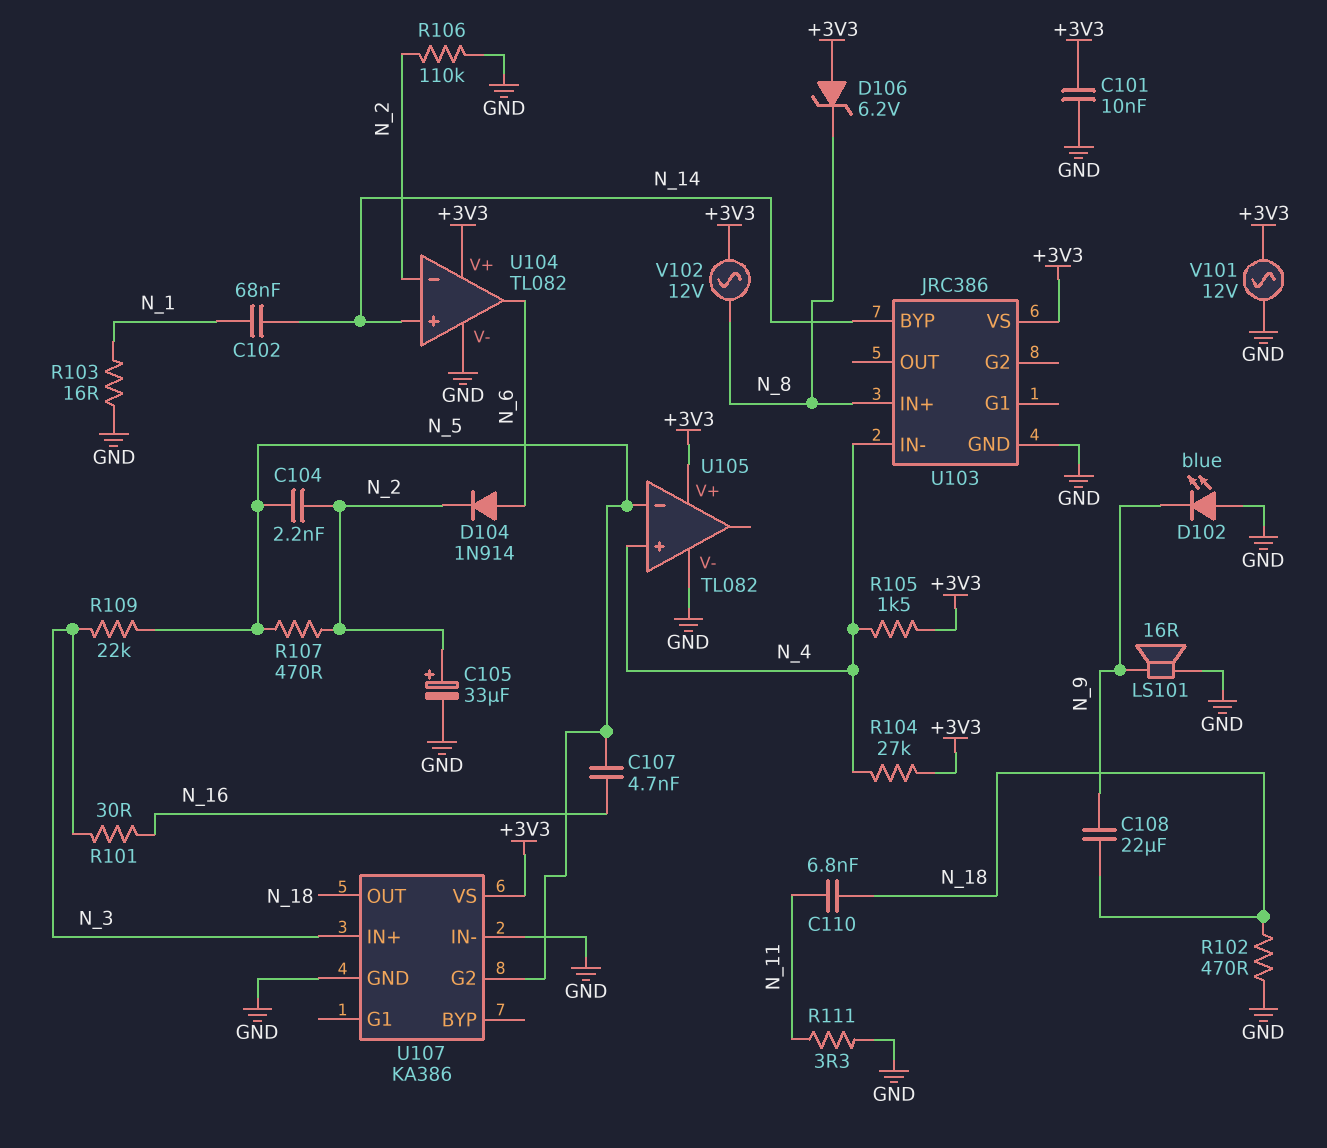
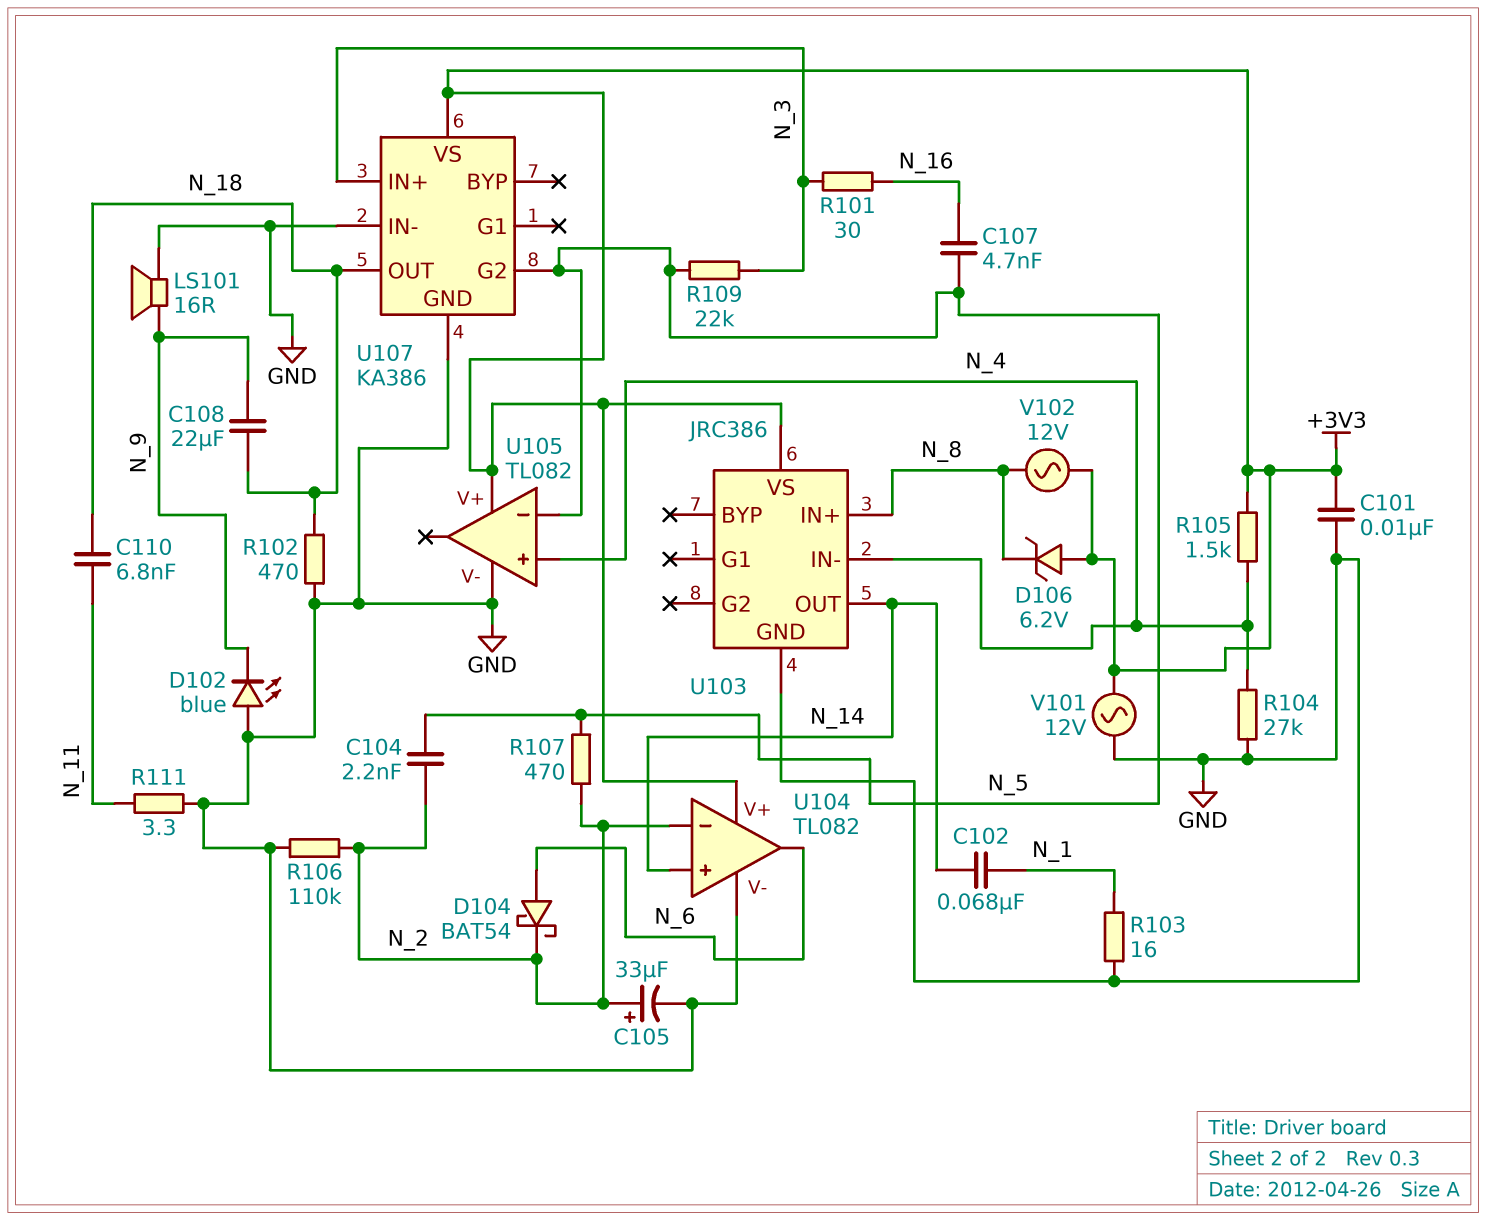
D104: diode 1N914 (A N_6, K N_2) -> schottky BAT54 (A N_6, K N_2)
R104: 27k (+3V3, N_4) -> 27k (GND, N_4)
U103 pin BYP: N_14 -> none
U103 pin OUT: none -> N_14

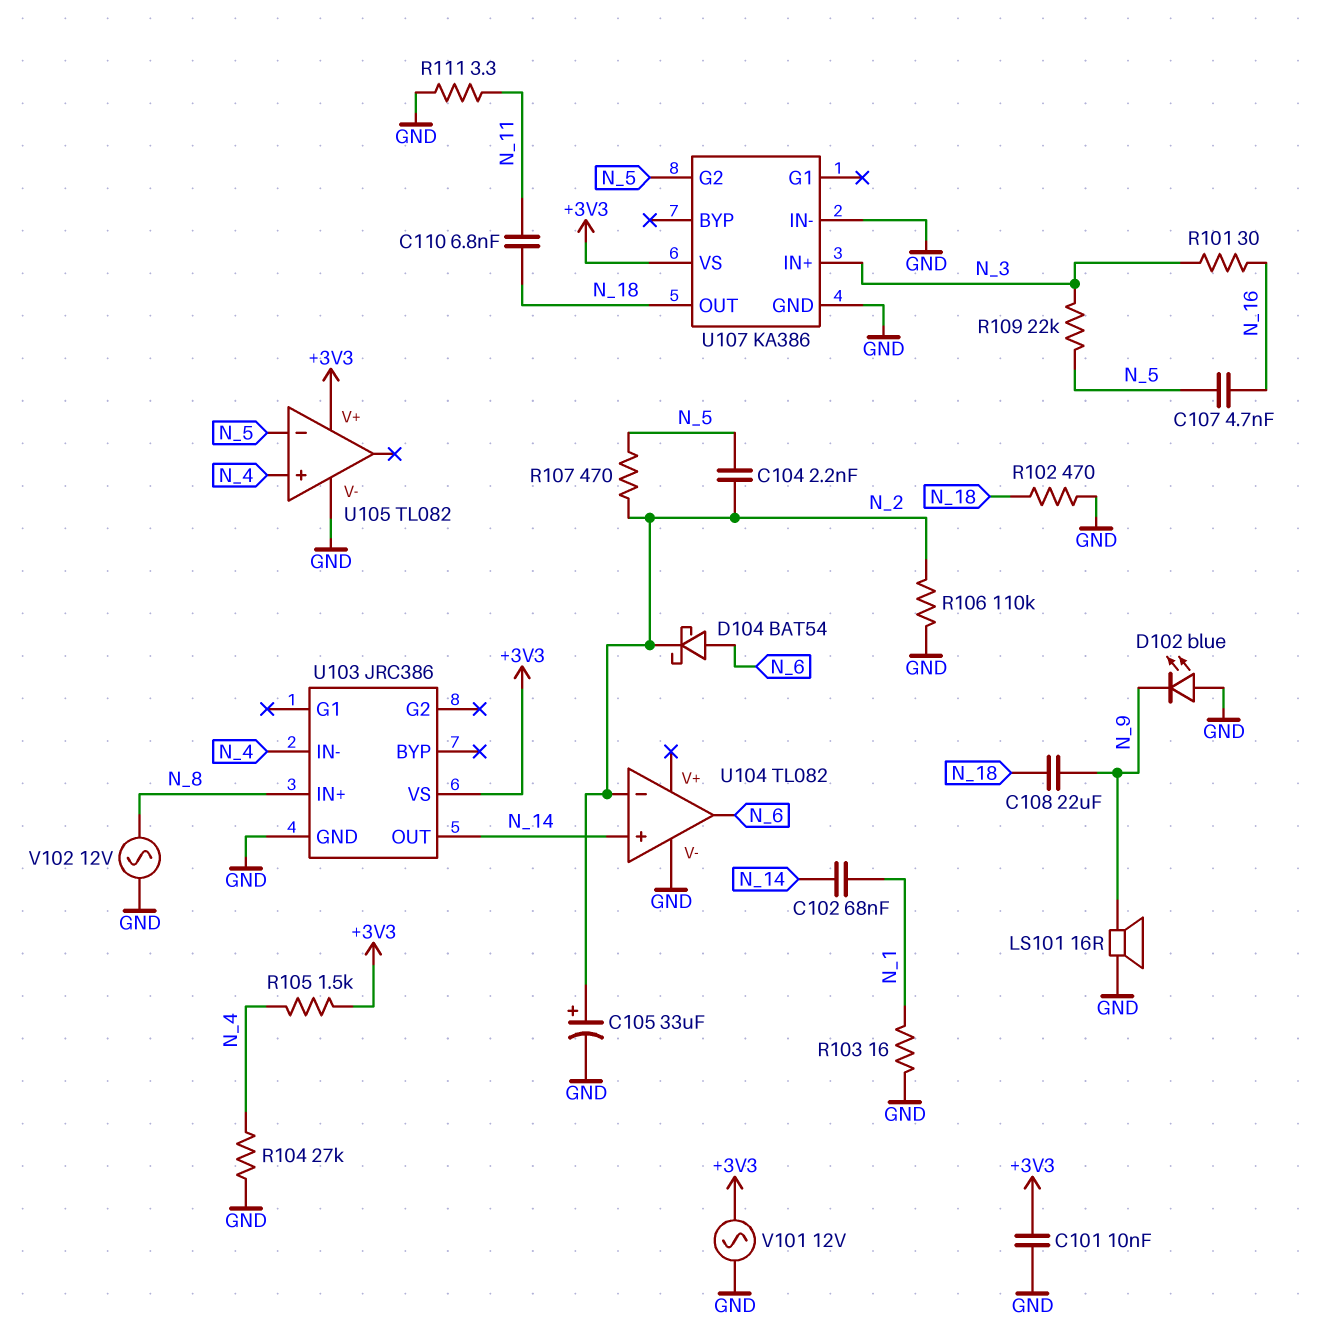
D106: zener 6.2V (A +3V3, K N_8) -> none
U104 pin V+: +3V3 -> none
V102: AC 12V (+3V3, N_8) -> AC 12V (GND, N_8)

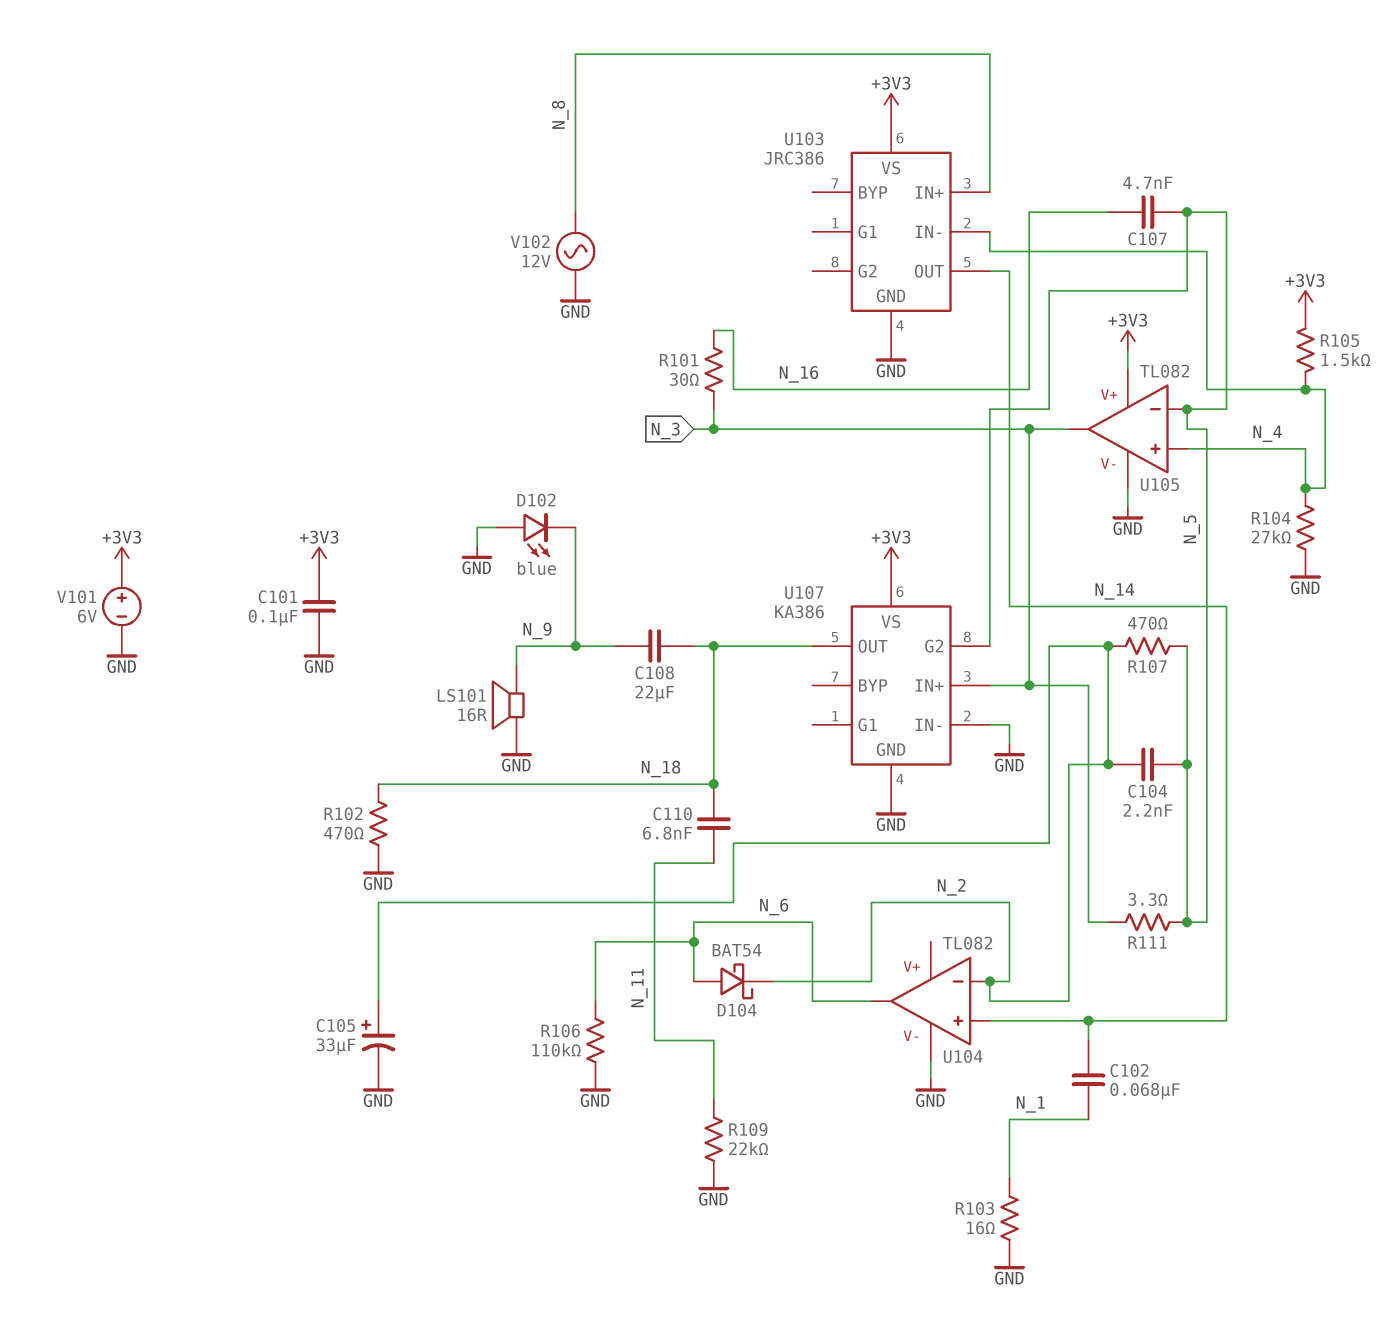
C101: 10nF (+3V3, GND) -> 100nF (+3V3, GND)
R106: 110k (GND, N_2) -> 110k (GND, N_6)
R109: 22k (N_3, N_5) -> 22k (GND, N_11)
R111: 3.3 (GND, N_11) -> 3.3 (N_3, N_5)
U105 pin out: none -> N_3
V101: AC 12V (+3V3, GND) -> 6V (plus +3V3, minus GND)

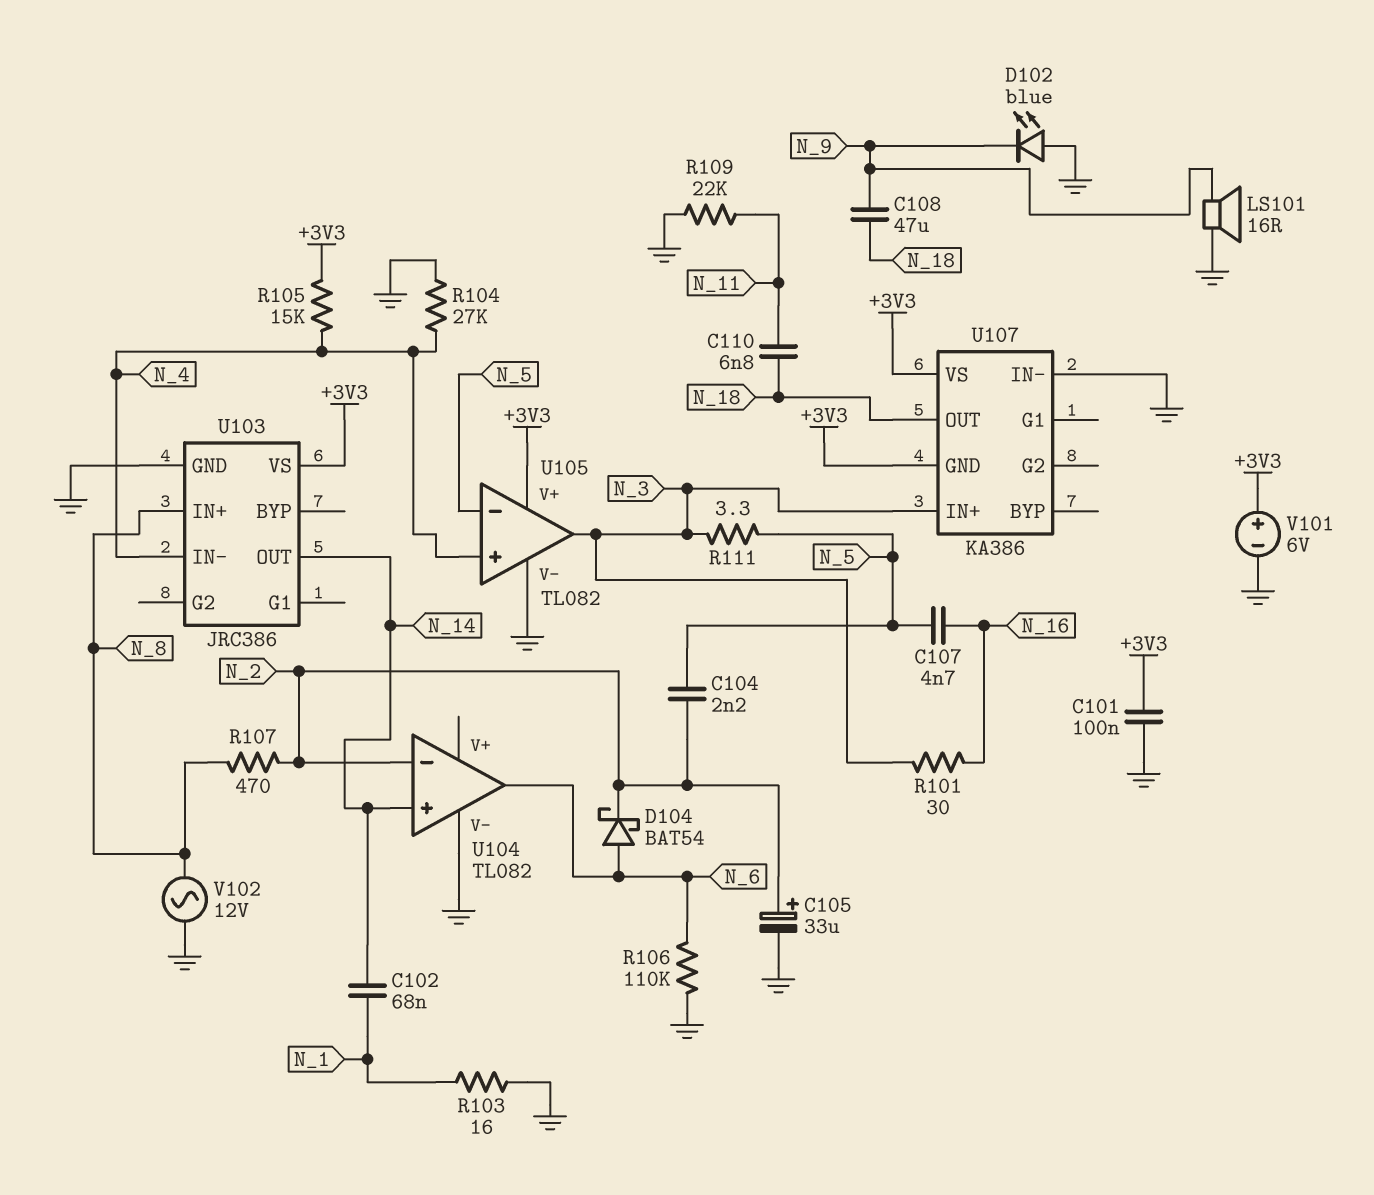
C108: 22uF (N_9, N_18) -> 47uF (N_9, N_18)
R102: 470 (GND, N_18) -> none
R105: 1.5k (+3V3, N_4) -> 15k (+3V3, N_4)
R107: 470 (N_2, N_5) -> 470 (N_2, N_8)
U107 pin G2: N_5 -> none
U107 pin GND: GND -> +3V3

